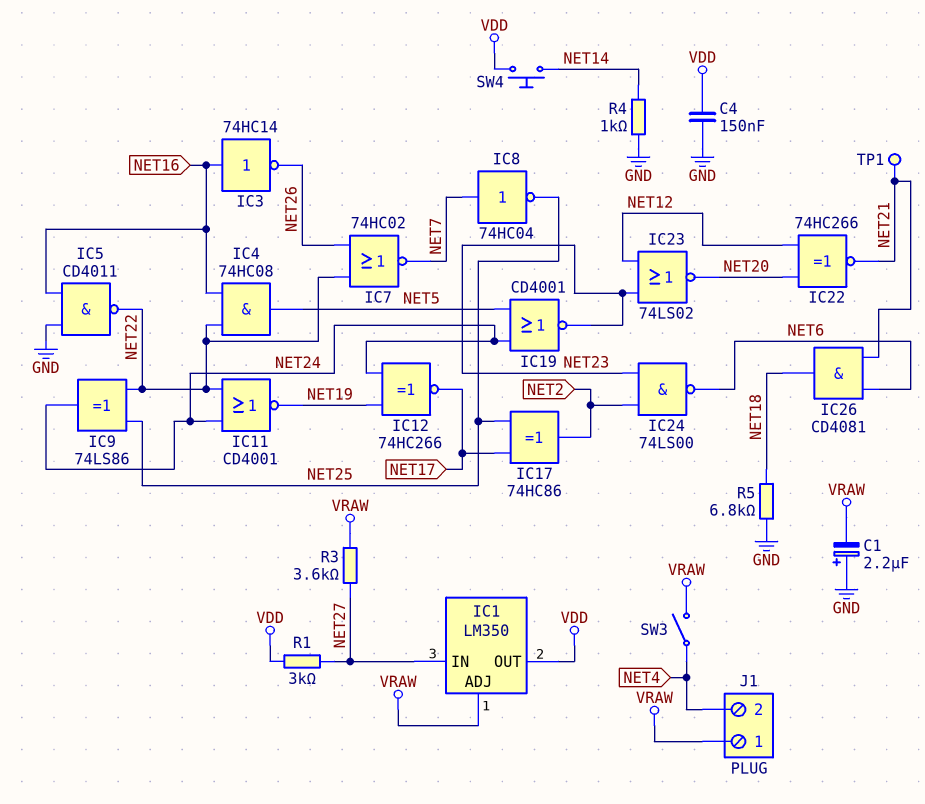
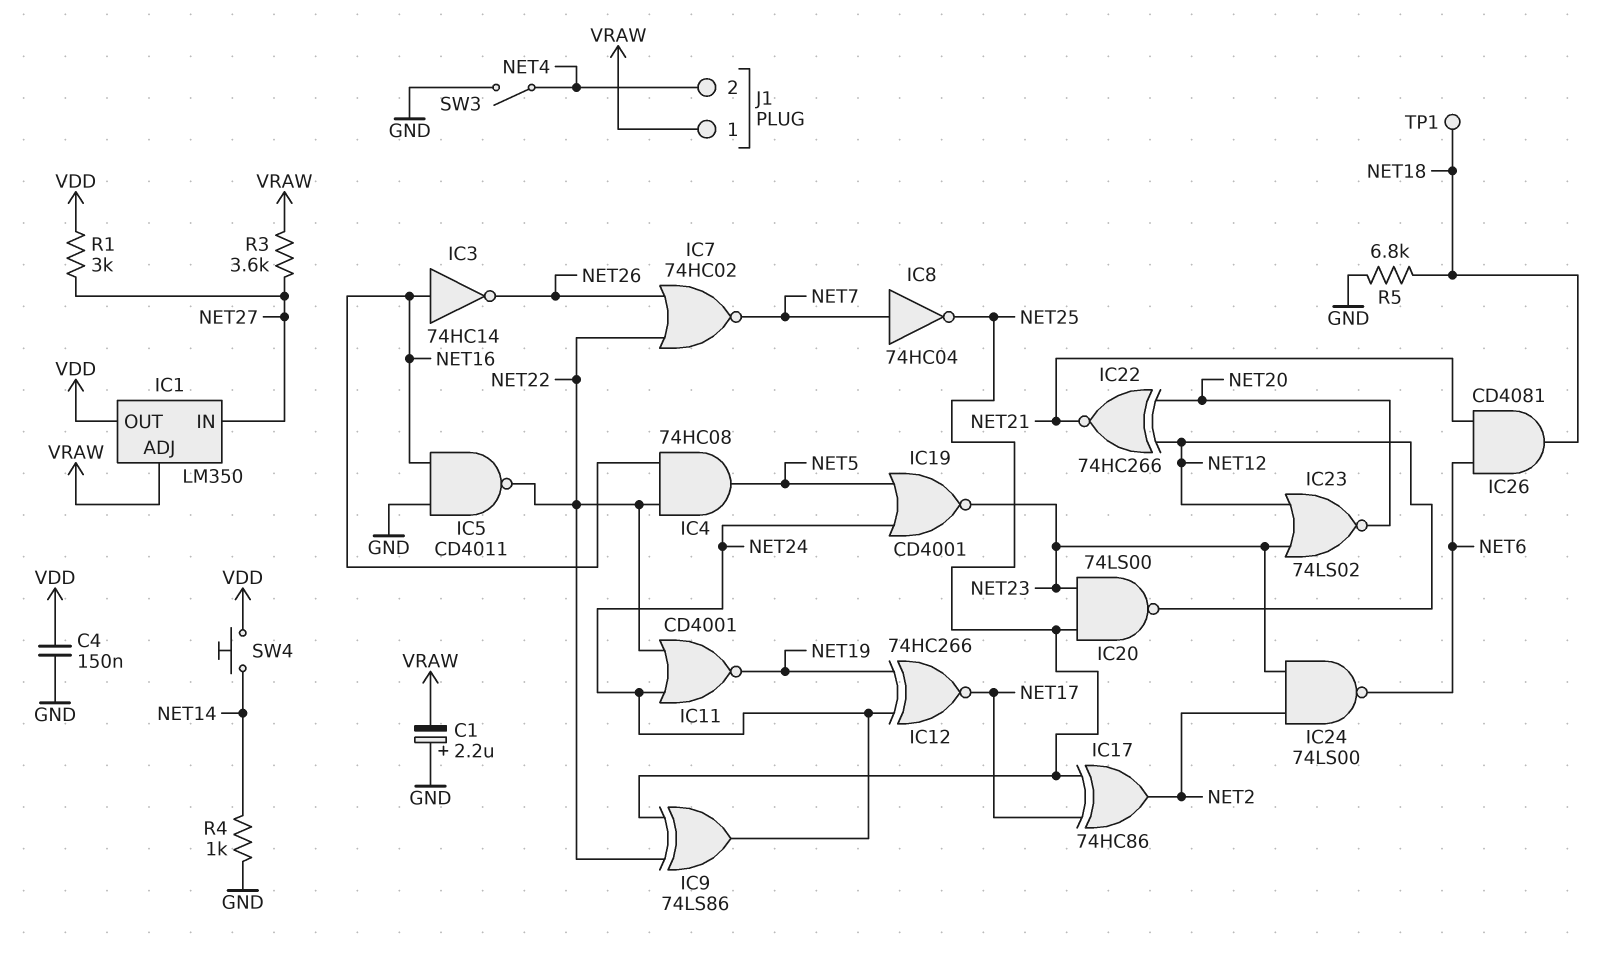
IC20: none -> NAND 74LS00 (in NET23, in NET25, out NET12)
SW3: switch (NET4, VRAW) -> switch (GND, NET4)
TP1: test point (NET21) -> test point (NET18)

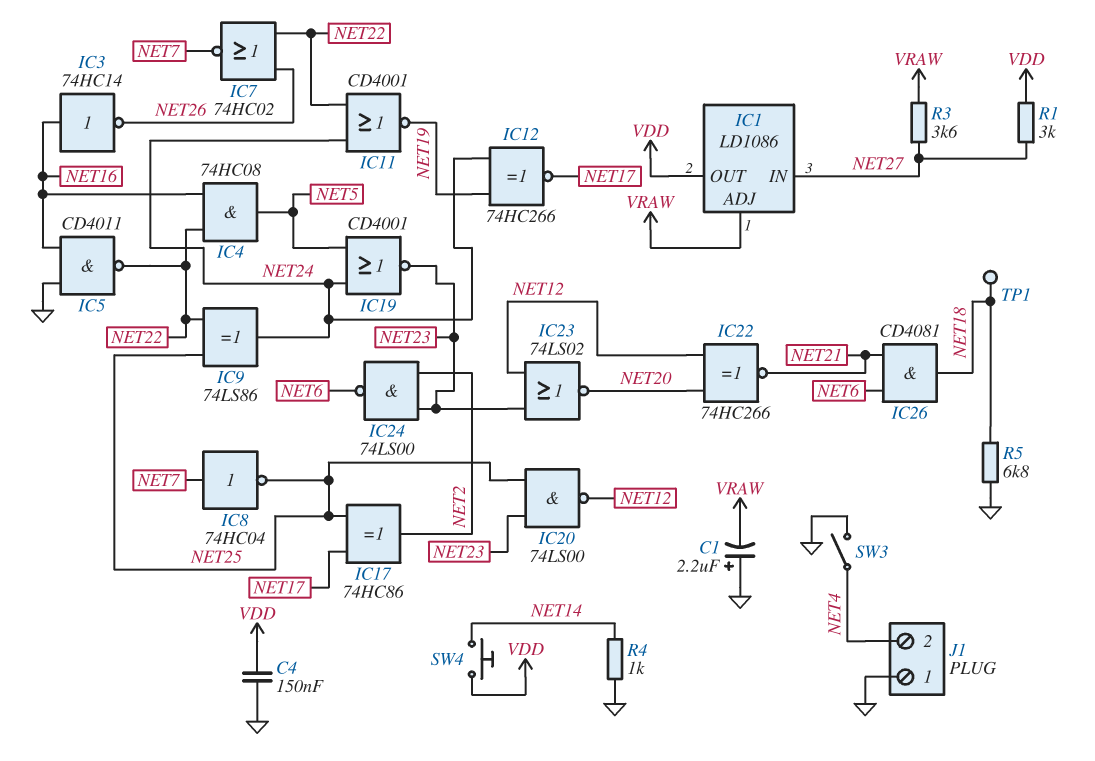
IC1: LM350 -> LD1086
J1 pin 1: VRAW -> GND

